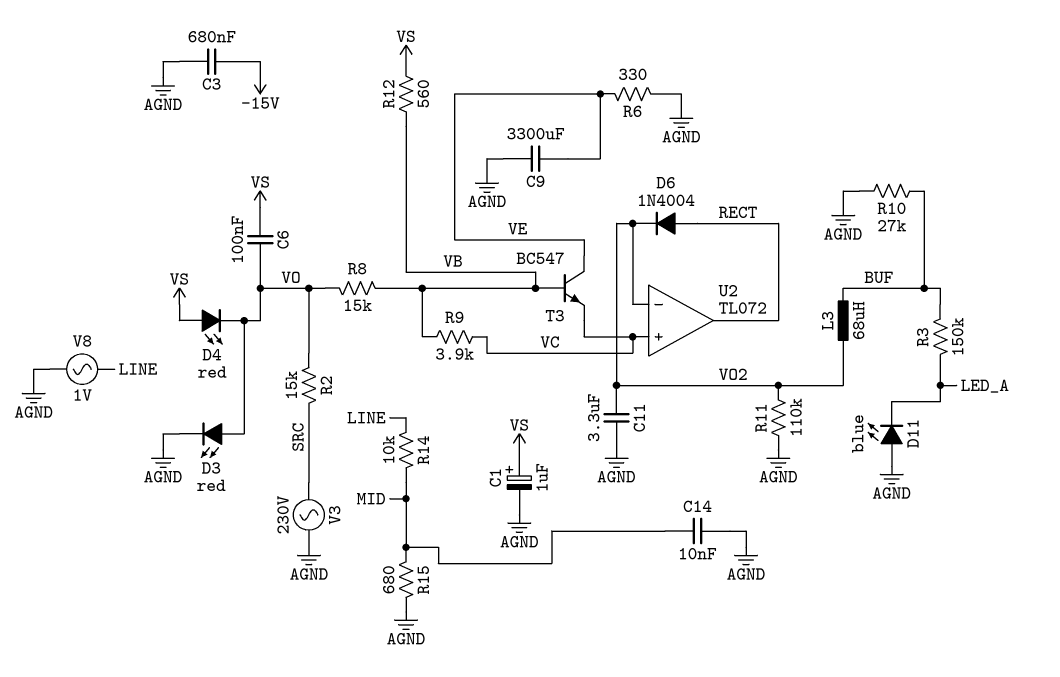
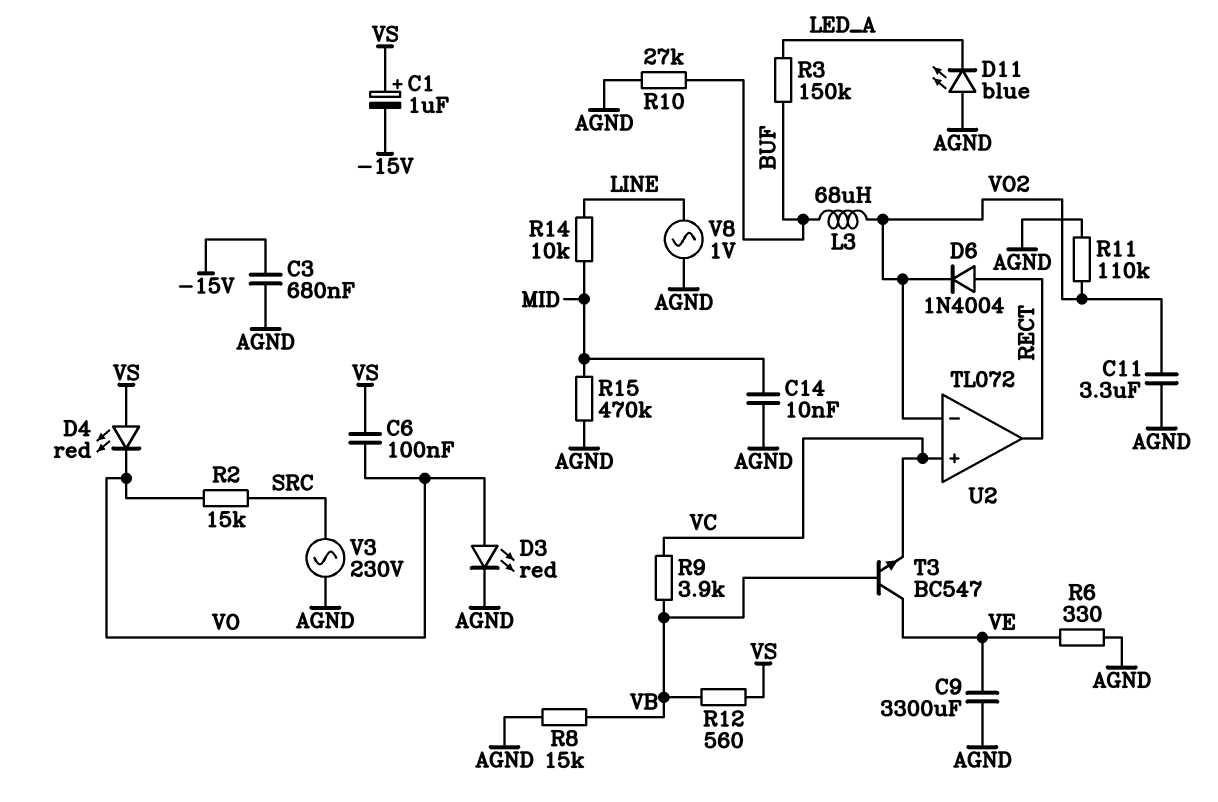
C1: 1uF (plus VS, minus AGND) -> 1uF (plus VS, minus -15V)
R8: 15k (VB, VO) -> 15k (AGND, VB)
R15: 680 (AGND, MID) -> 470k (AGND, MID)

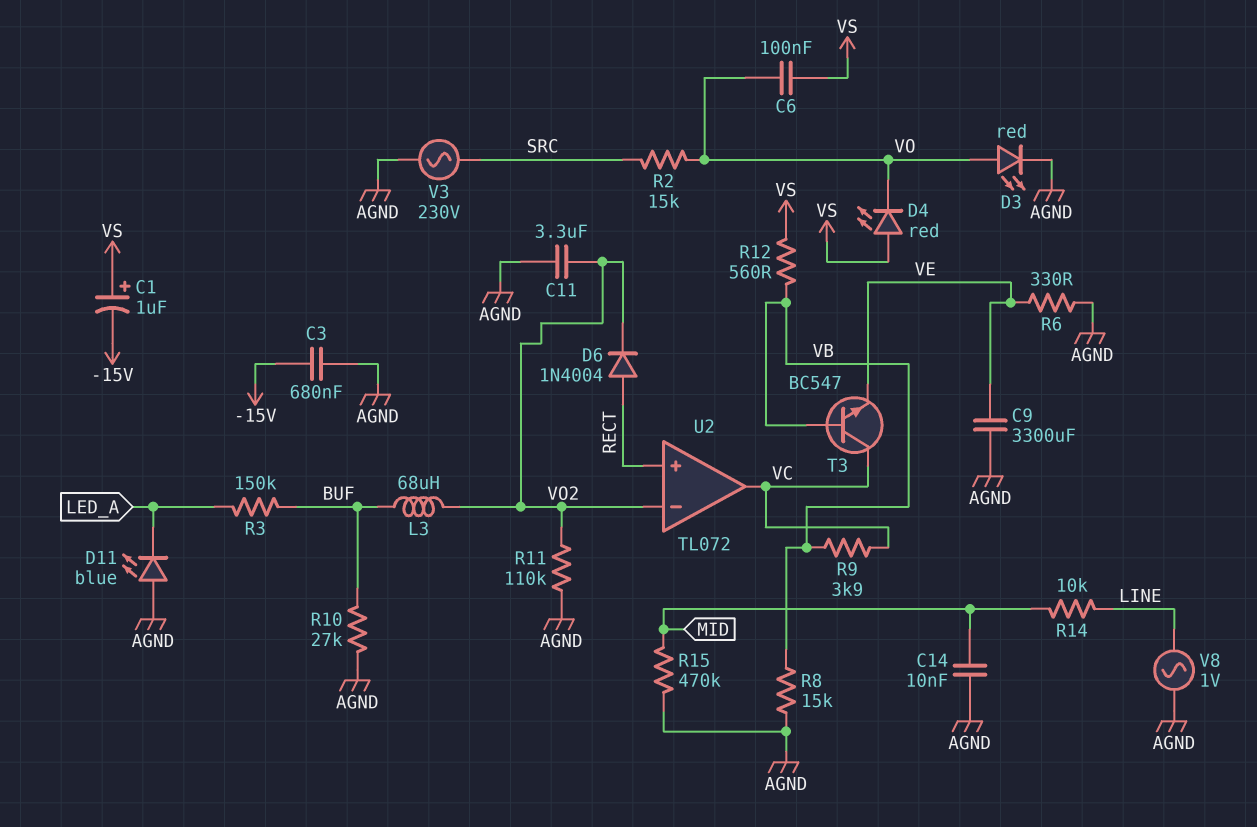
T3: NPN BC547 (B VB, C VE, E VC) -> NPN BC547 (B VB, C VC, E VE)
U2 pin in+: VC -> RECT
U2 pin out: RECT -> VC

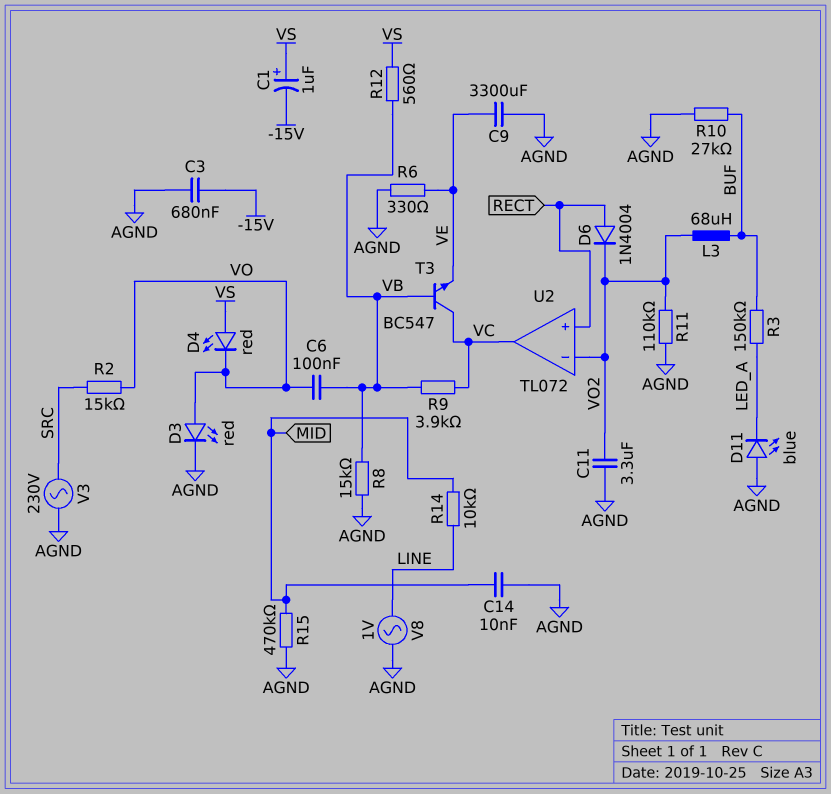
C6: 100nF (VO, VS) -> 100nF (VB, VO)

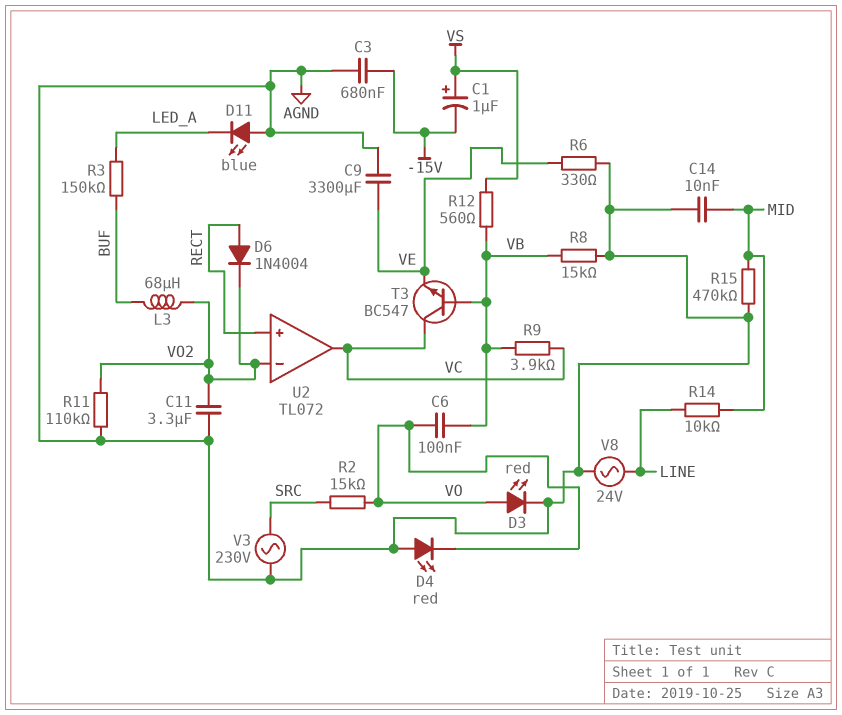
D4: LED red (A VS, K VO) -> LED red (A AGND, K VO)
R10: 27k (AGND, BUF) -> none
V8: AC 1V (AGND, LINE) -> AC 24V (AGND, LINE)

